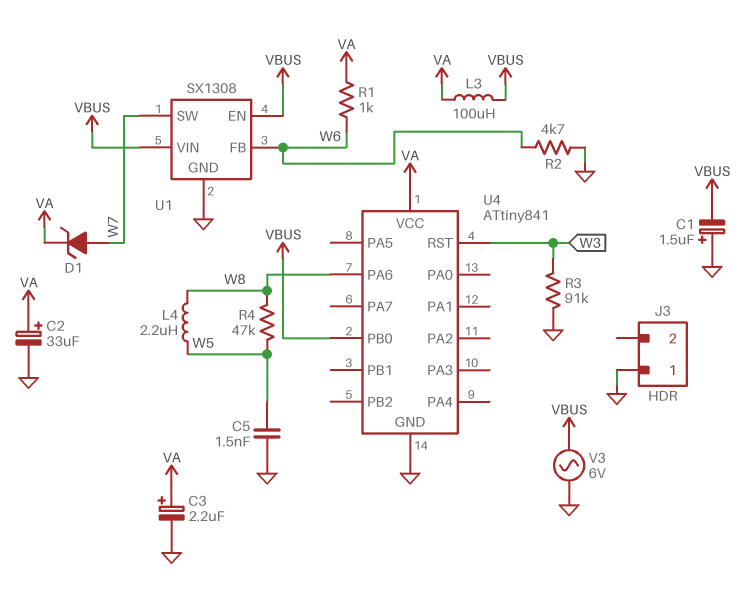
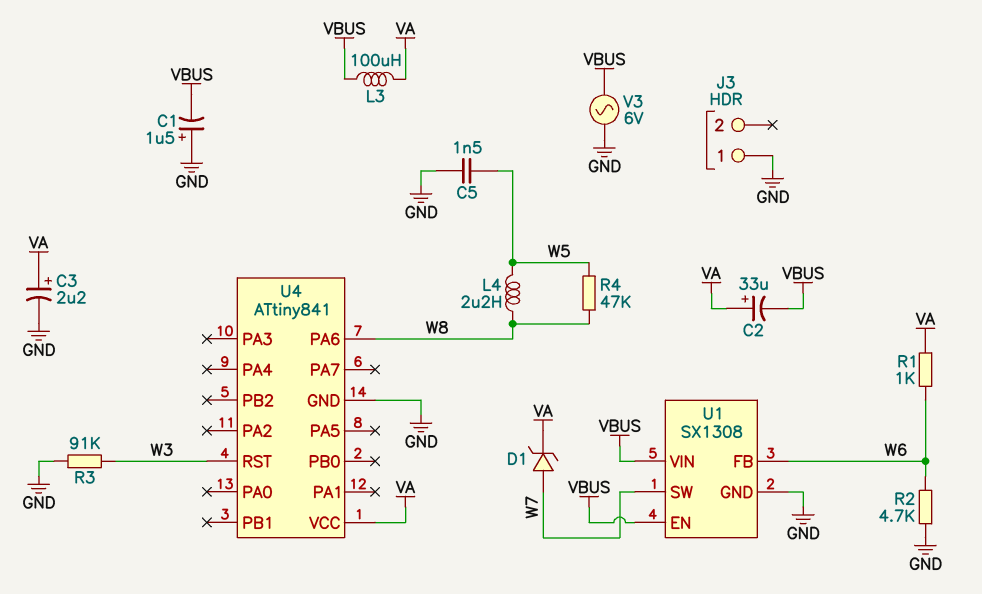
C2: 33uF (plus VA, minus GND) -> 33uF (plus VA, minus VBUS)
U4 pin PB0: VBUS -> none

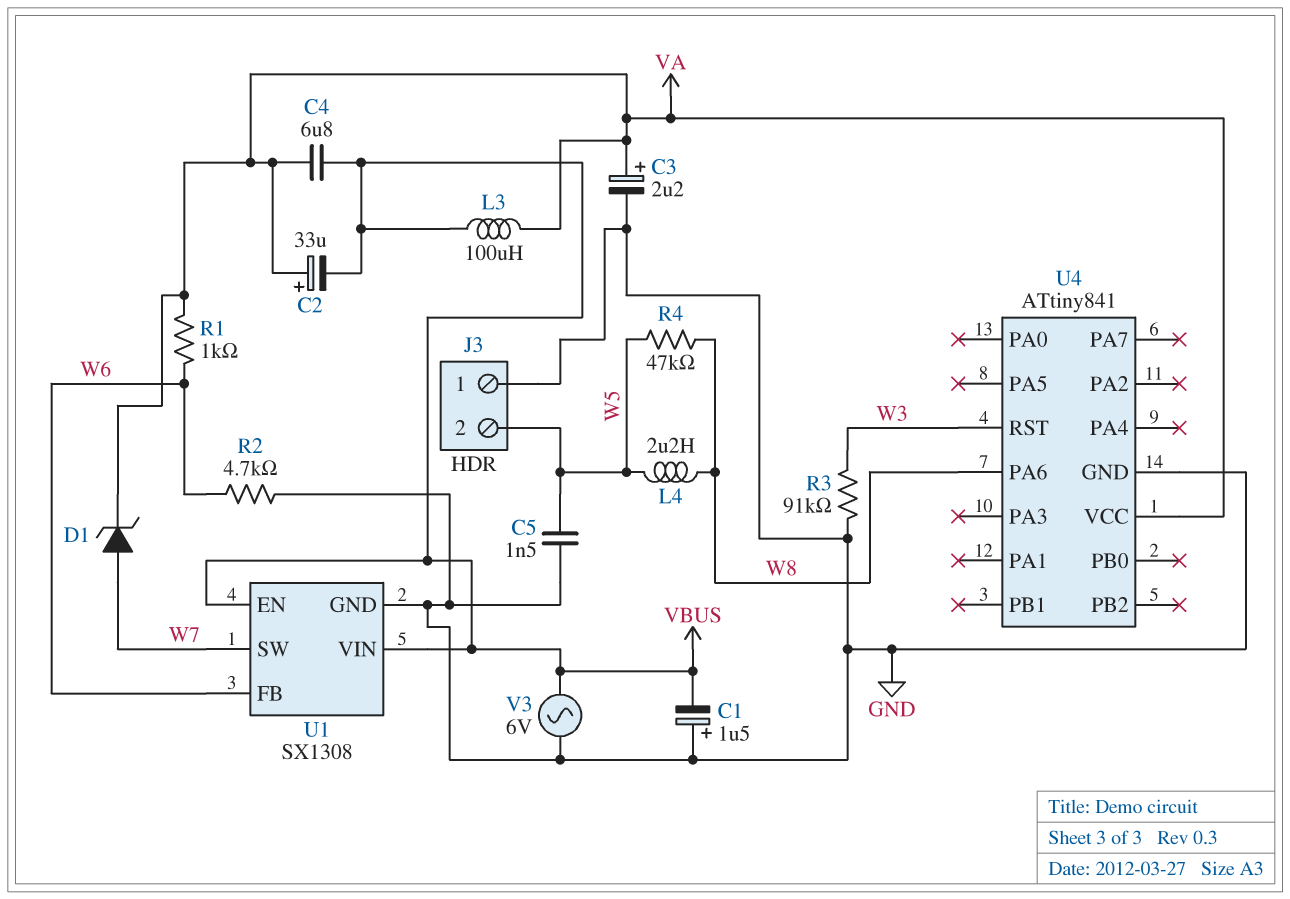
C4: none -> 6.8uF (VA, VBUS)
J3 pin 2: none -> W5

